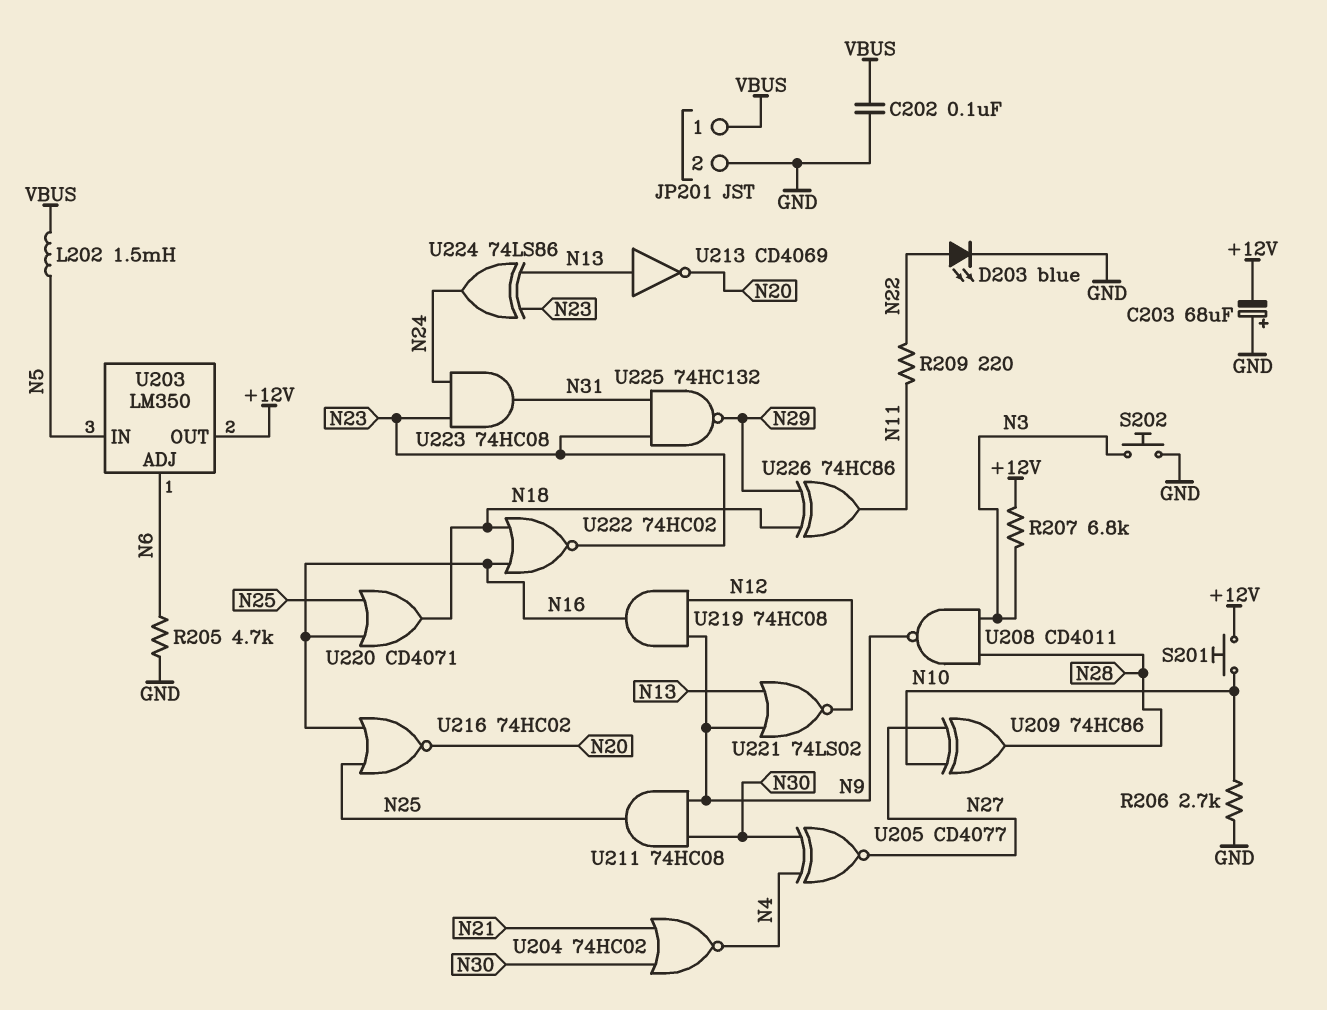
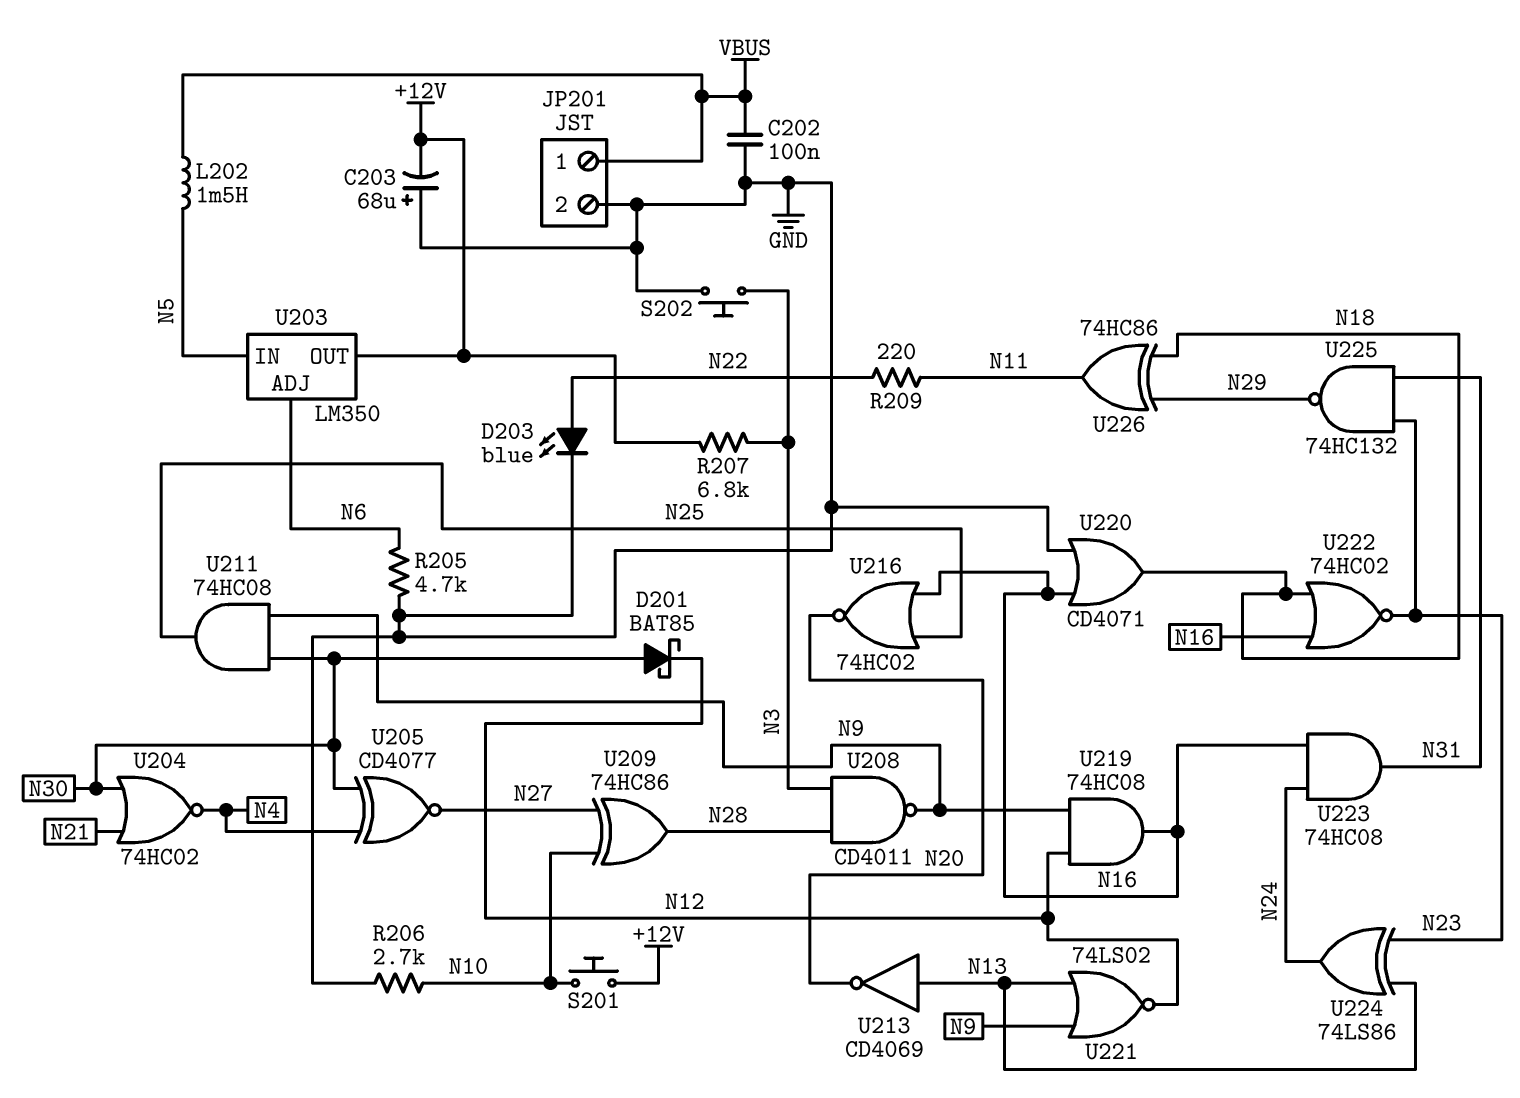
D201: none -> schottky BAT85 (A N30, K N12)
U220: OR CD4071 (in N16, in N25, out N18) -> OR CD4071 (in GND, in N16, out N18)
U223: AND 74HC08 (in N23, in N24, out N31) -> AND 74HC08 (in N16, in N24, out N31)

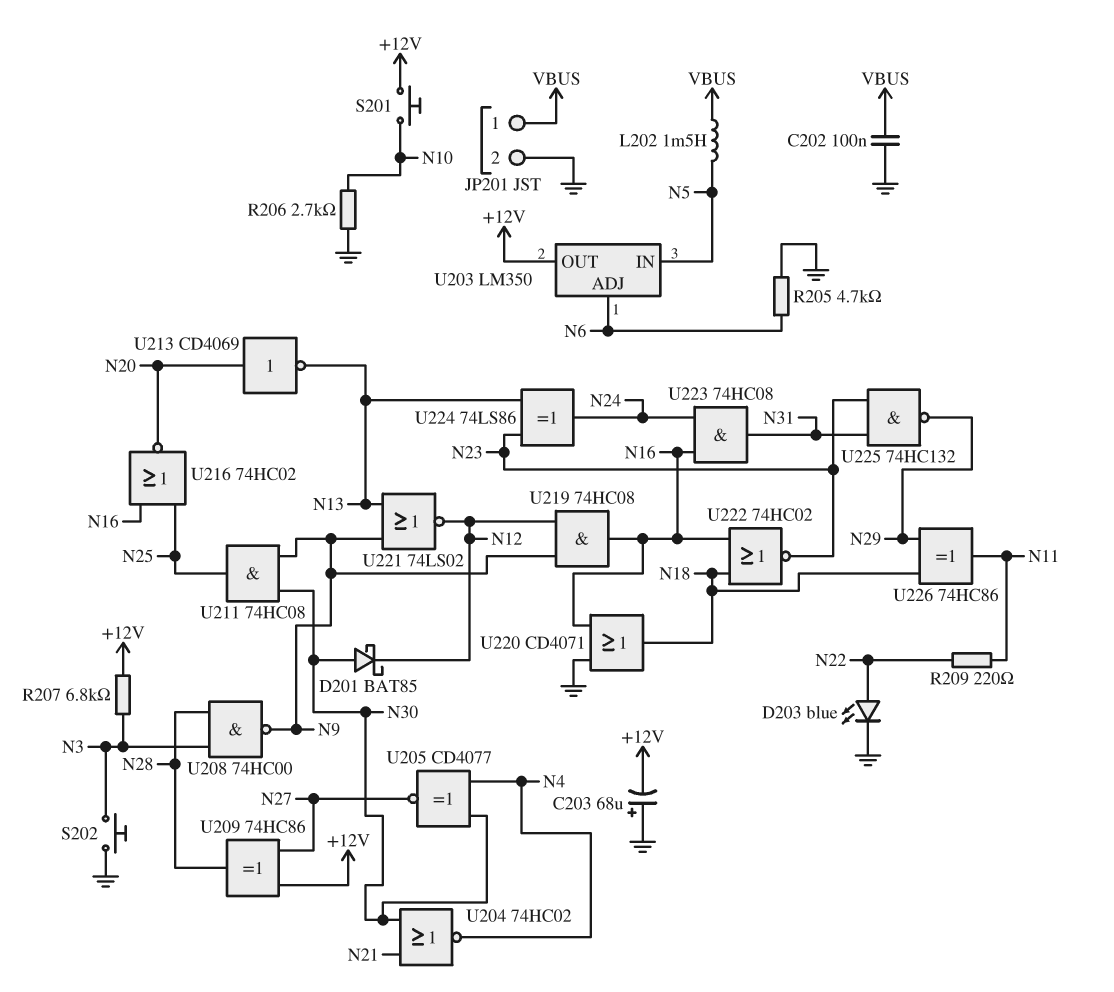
U208: NAND CD4011 (in N3, in N28, out N9) -> NAND 74HC00 (in N3, in N28, out N9)
U209: XOR 74HC86 (in N10, in N27, out N28) -> XOR 74HC86 (in +12V, in N27, out N28)
U213: NOT CD4069 (in N13, out N20) -> NOT CD4069 (in N20, out N13)

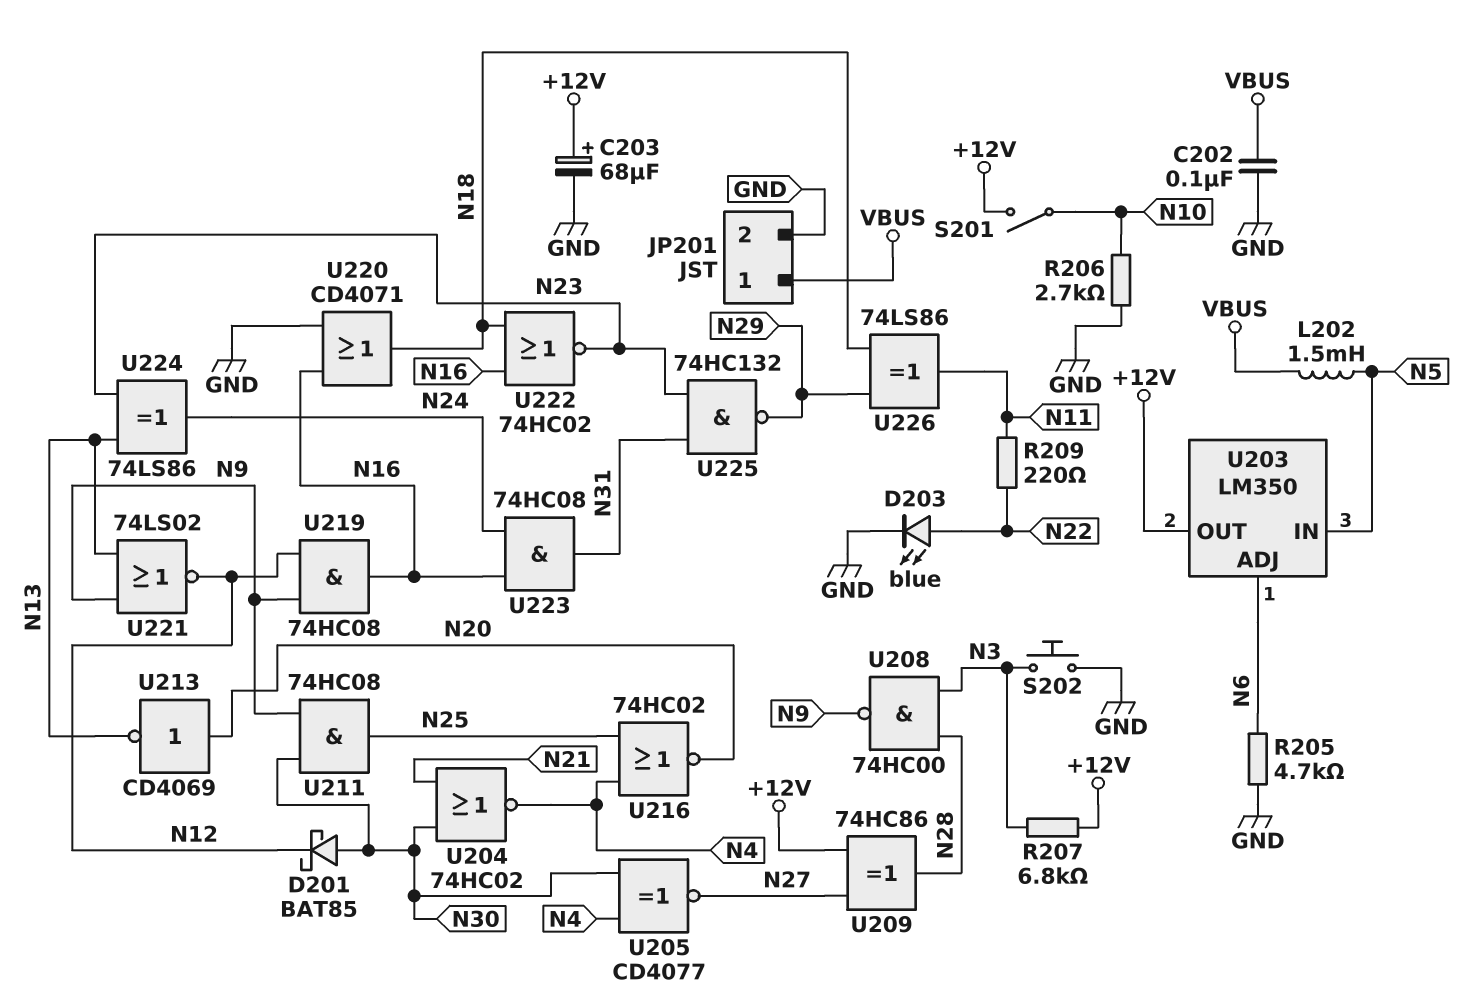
C203: 68uF (plus GND, minus +12V) -> 68uF (plus +12V, minus GND)
S201: button (+12V, N10) -> switch (+12V, N10)
U216: NOR 74HC02 (in N16, in N25, out N20) -> NOR 74HC02 (in N4, in N25, out N20)
U226: XOR 74HC86 (in N18, in N29, out N11) -> XOR 74LS86 (in N18, in N29, out N11)

